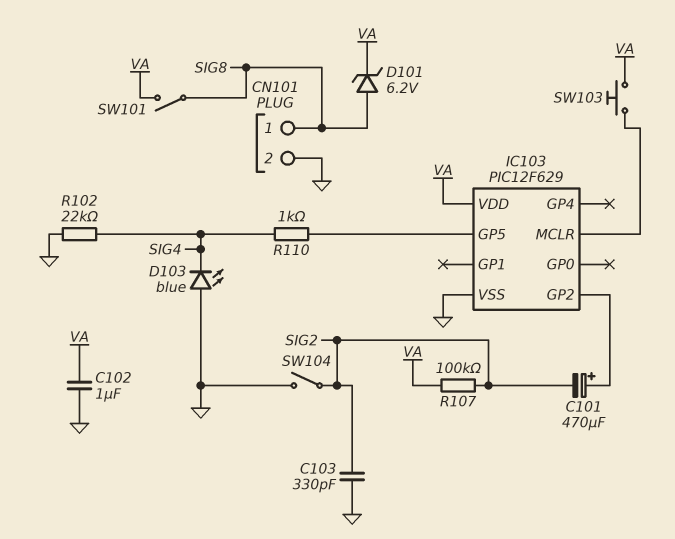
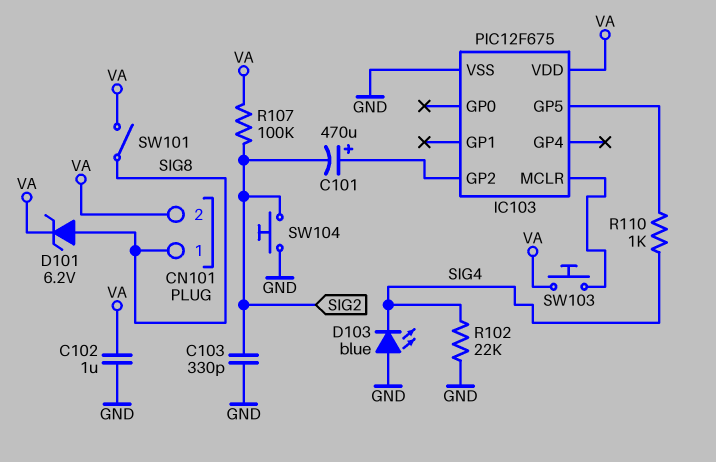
CN101 pin 2: GND -> VA
IC103: PIC12F629 -> PIC12F675
SW104: switch (GND, SIG2) -> button (GND, SIG2)

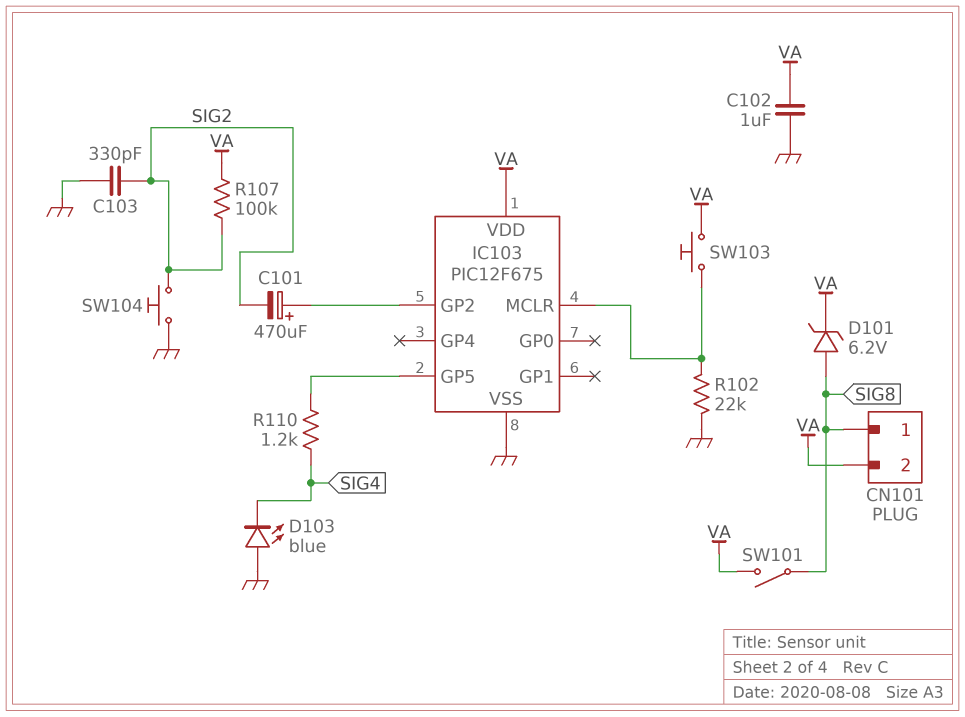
R102: 22k (GND, SIG4) -> 22k (GND, IC103/MCLR)
R110: 1k (IC103/GP5, SIG4) -> 1.2k (IC103/GP5, SIG4)

